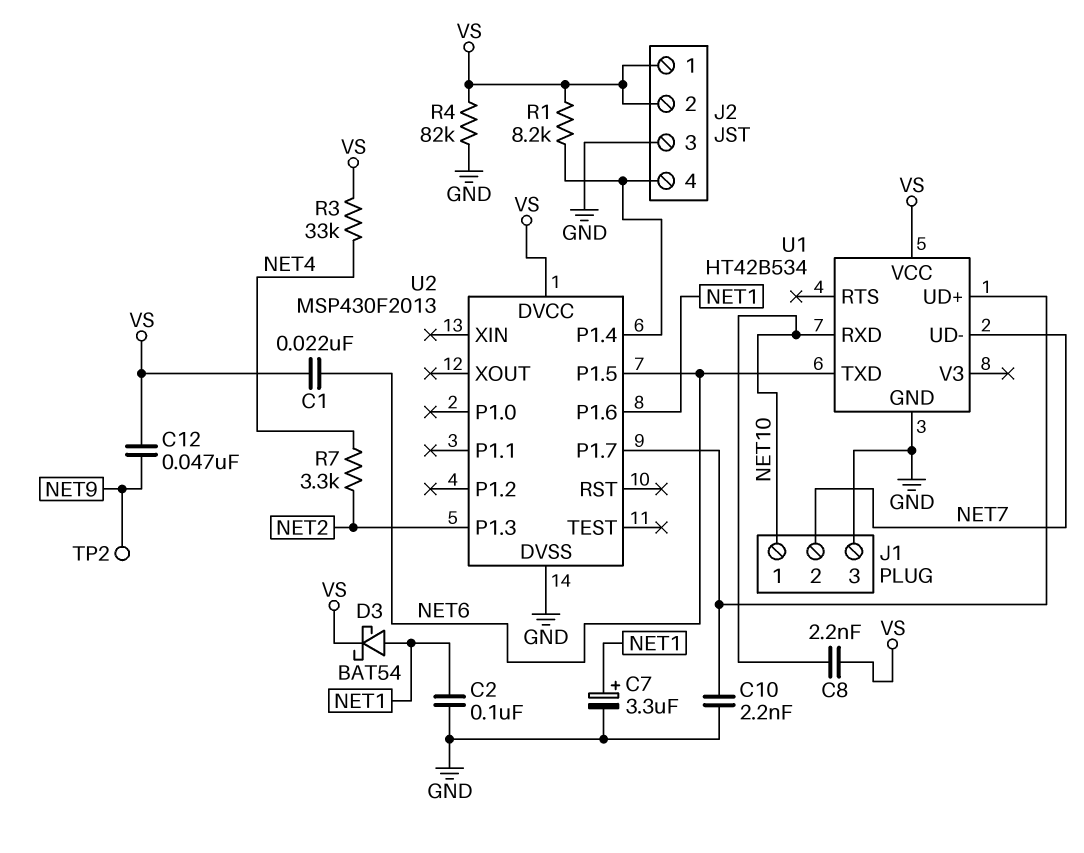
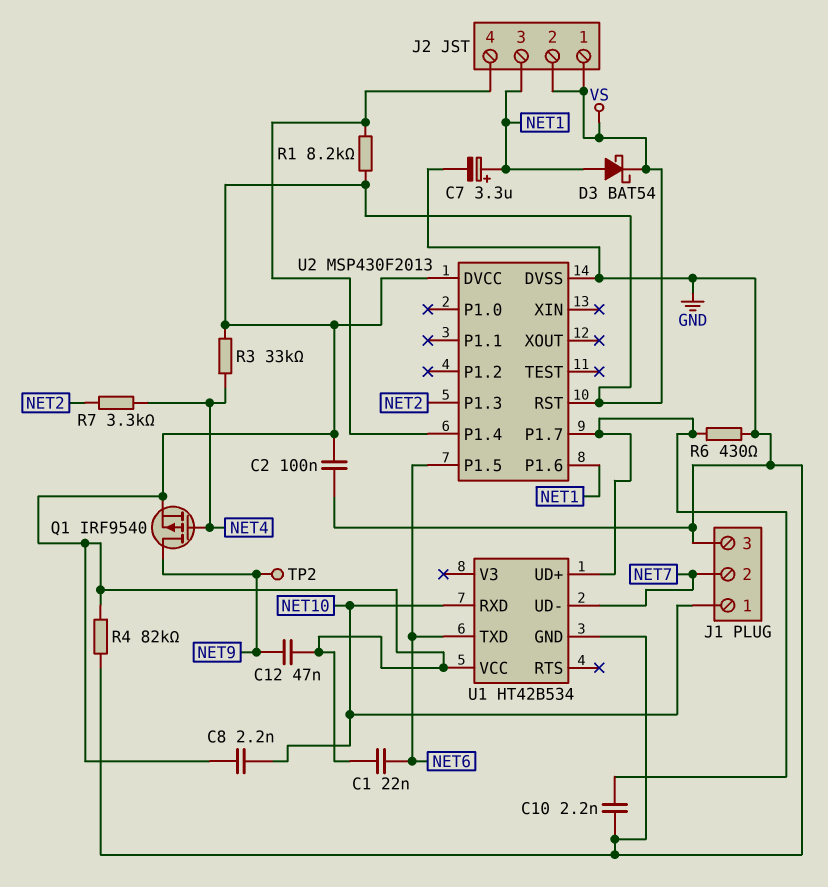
C2: 100nF (GND, NET1) -> 100nF (GND, VS)
J2 pin 3: GND -> NET1
Q1: none -> PMOS IRF9540 (G NET4, D NET9, S VS)
R6: none -> 430 (GND, U1/UD+)
U2 pin RST: none -> VS

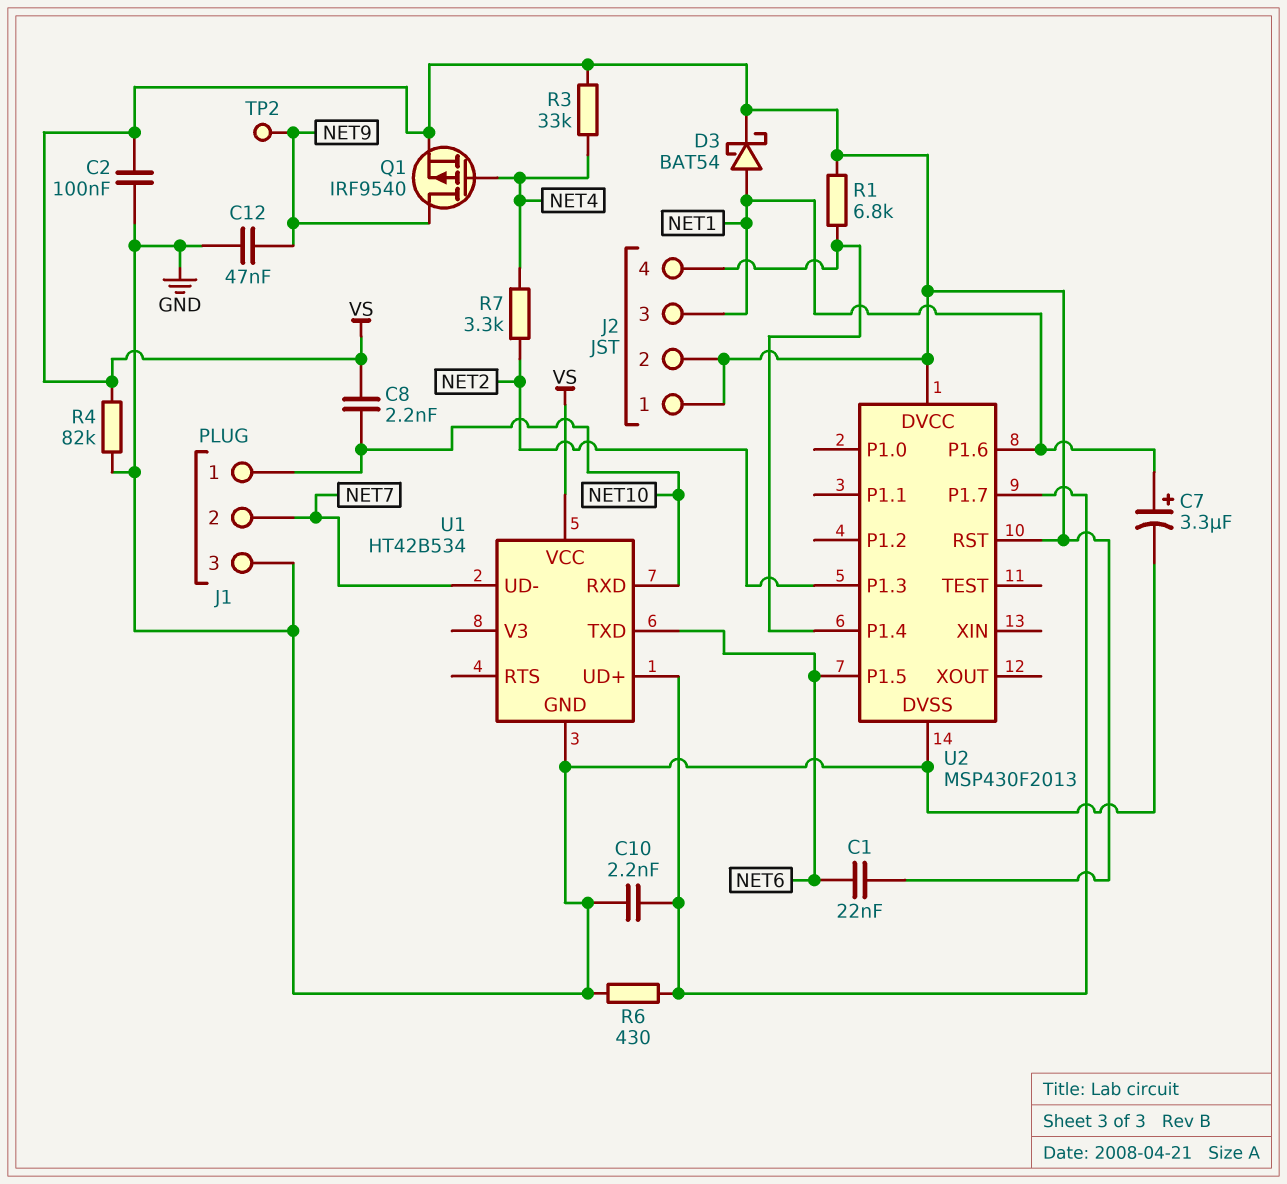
C12: 47nF (NET9, VS) -> 47nF (GND, NET9)
R1: 8.2k (J2/4, VS) -> 6.8k (J2/4, VS)

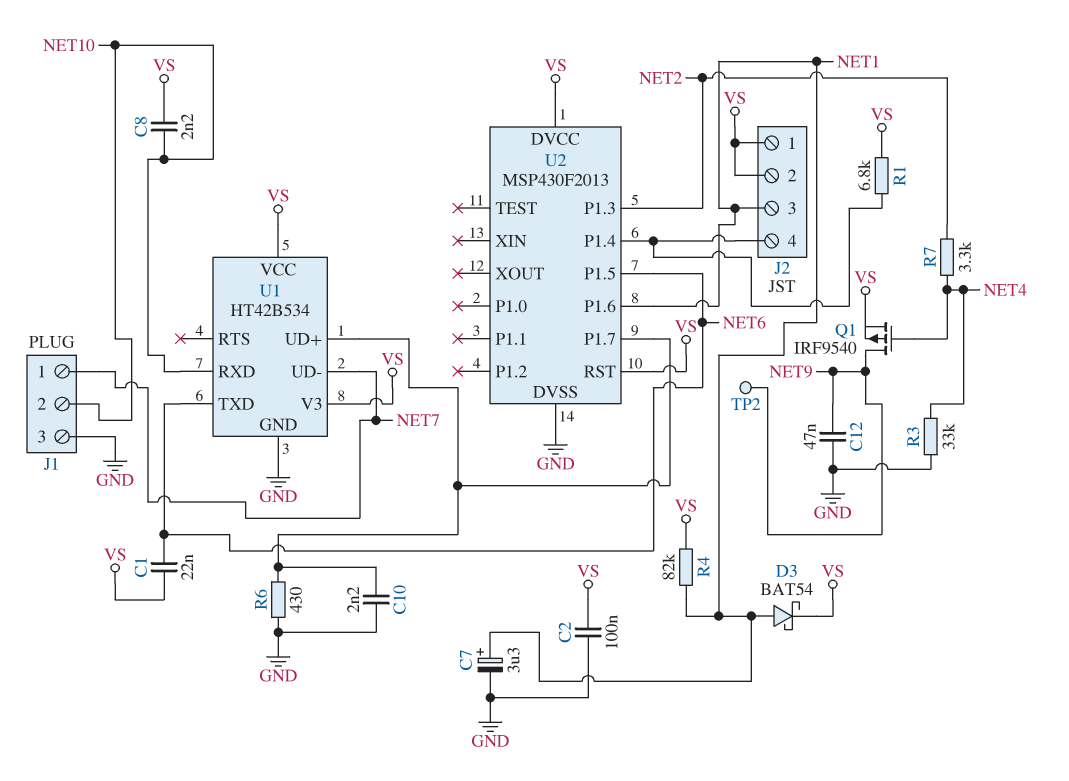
J1 pin 1: NET10 -> NET7
J1 pin 2: NET7 -> NET10
R3: 33k (NET4, VS) -> 33k (GND, NET4)
R4: 82k (GND, VS) -> 82k (NET1, VS)
U1 pin V3: none -> VS

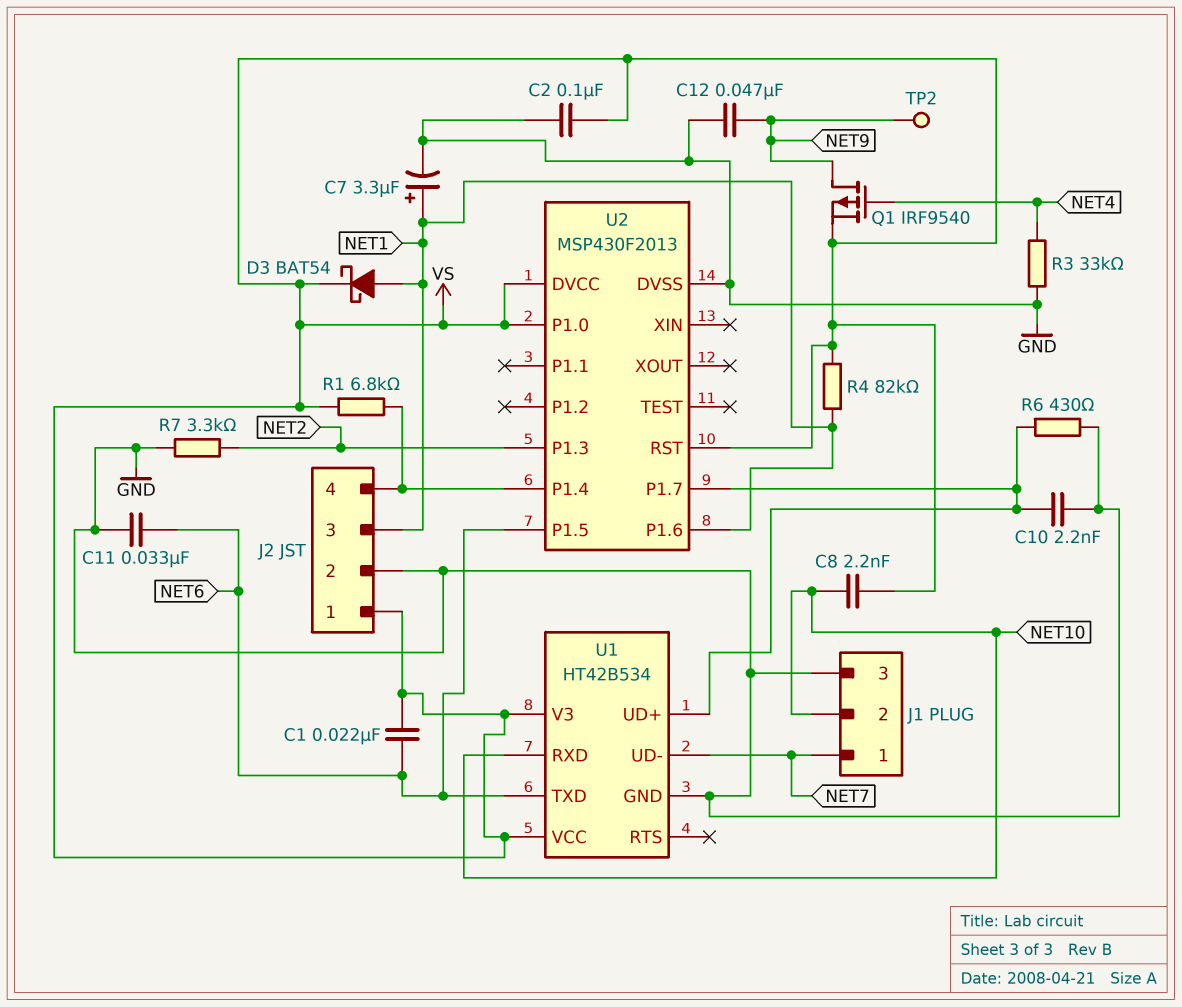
C11: none -> 33nF (GND, NET6)
J2 pin 2: VS -> GND
R7: 3.3k (NET2, NET4) -> 3.3k (GND, NET2)
U2 pin P1.0: none -> VS

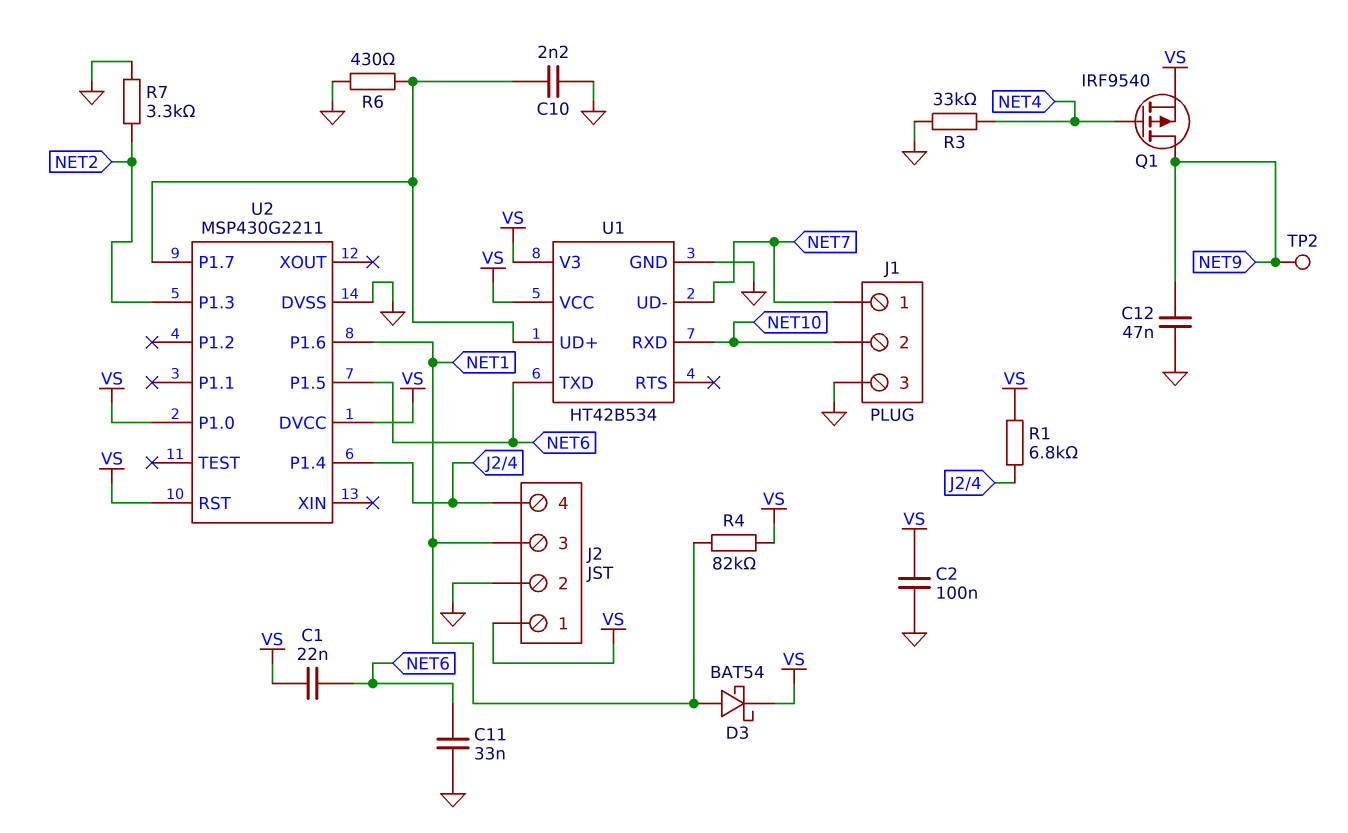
C7: 3.3uF (plus NET1, minus GND) -> none
C8: 2.2nF (NET10, VS) -> none
U2: MSP430F2013 -> MSP430G2211

